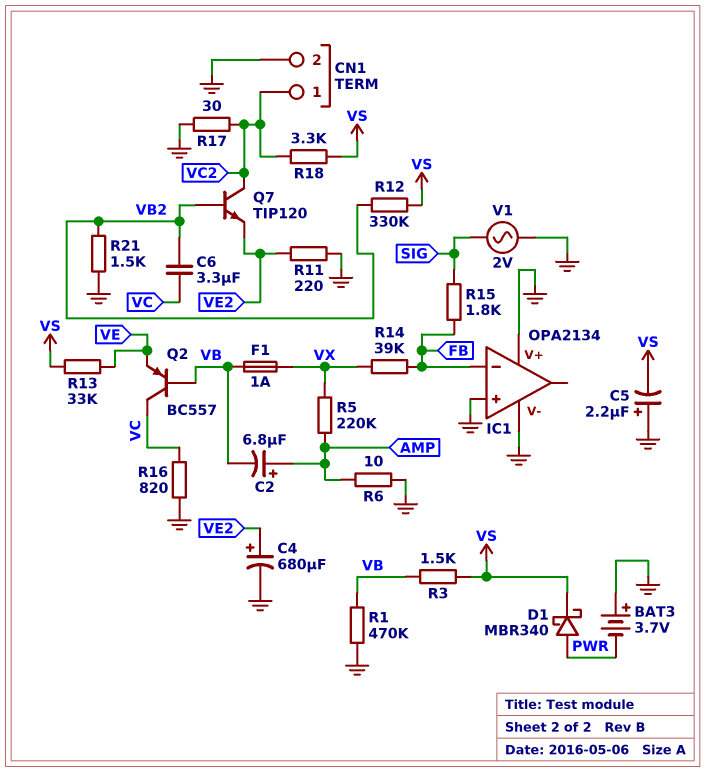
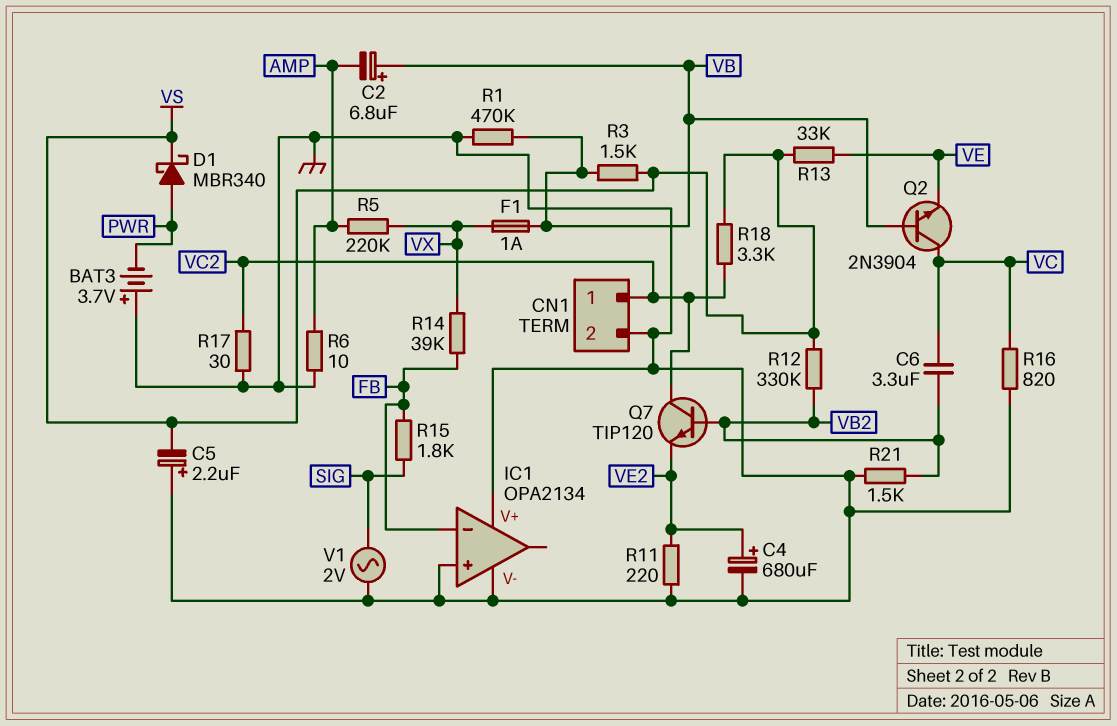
C2: 6.8uF (plus AMP, minus VB) -> 6.8uF (plus VB, minus AMP)
Q2: PNP BC557 (B VB, C VC, E VE) -> NPN 2N3904 (B VB, C VC, E VE)

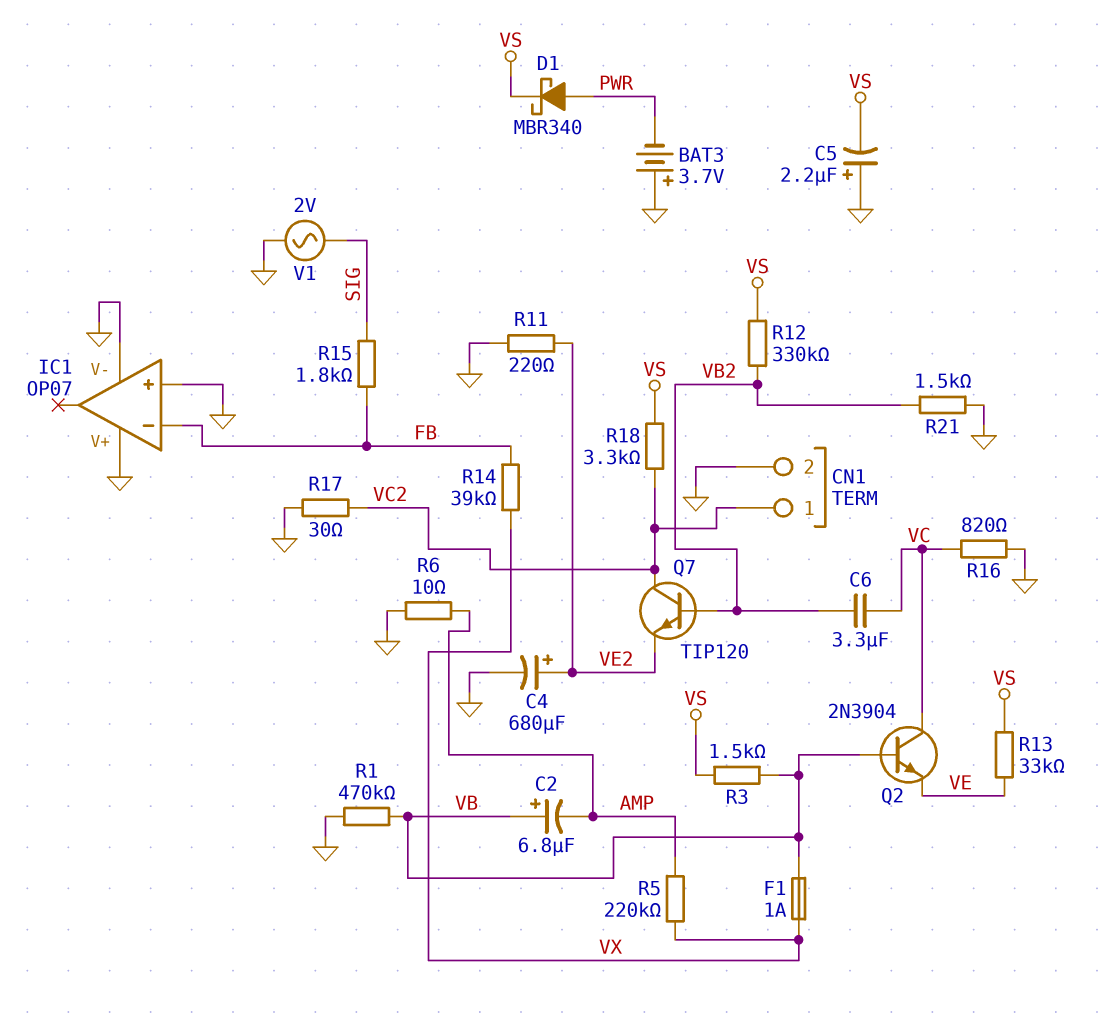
IC1: OPA2134 -> OP07

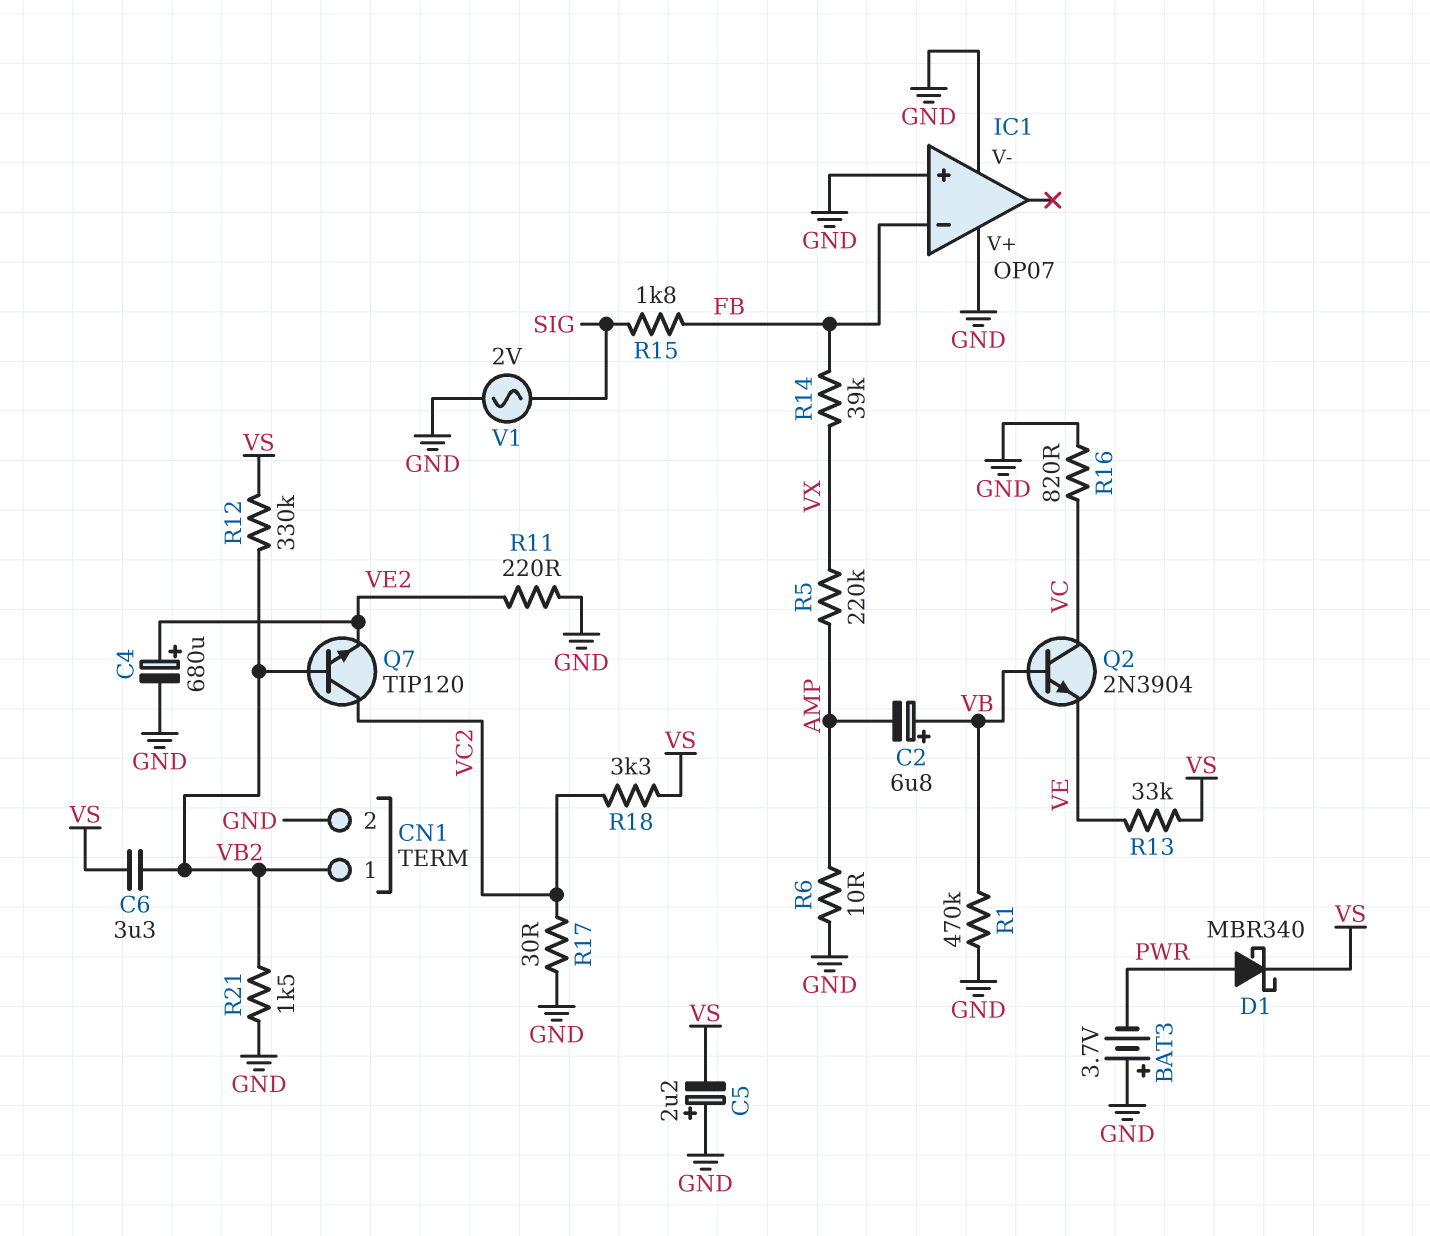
C6: 3.3uF (VB2, VC) -> 3.3uF (VB2, VS)
CN1 pin 1: VC2 -> VB2
F1: 1A (VB, VX) -> none
R3: 1.5k (VB, VS) -> none

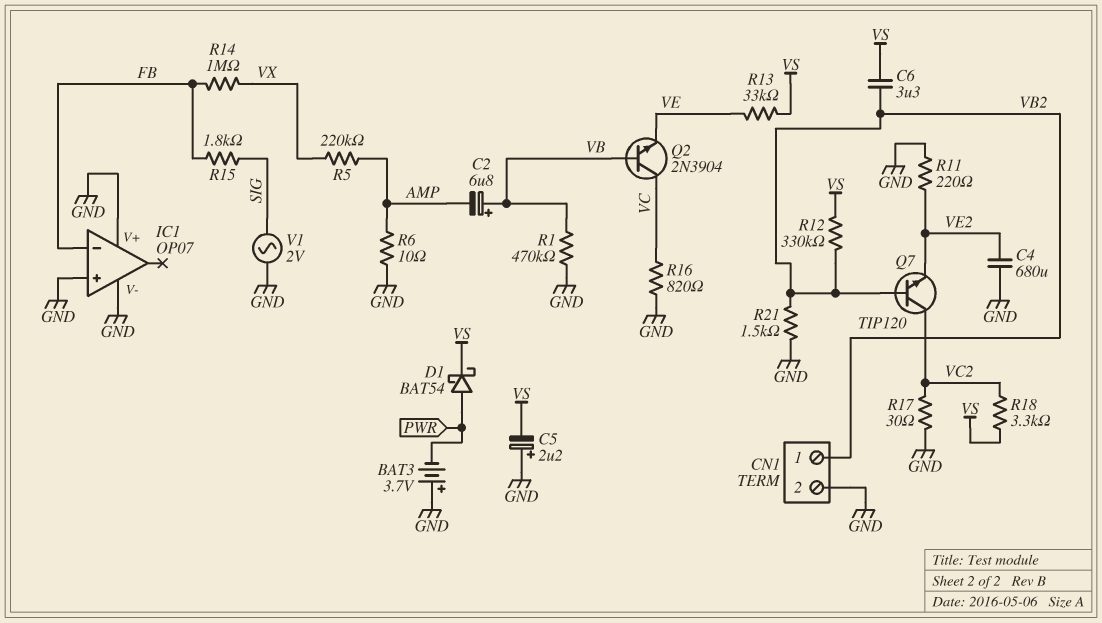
C4: 680uF (plus VE2, minus GND) -> 680uF (GND, VE2)
D1: schottky MBR340 (A PWR, K VS) -> schottky BAT54 (A PWR, K VS)
R14: 39k (FB, VX) -> 1M (FB, VX)

